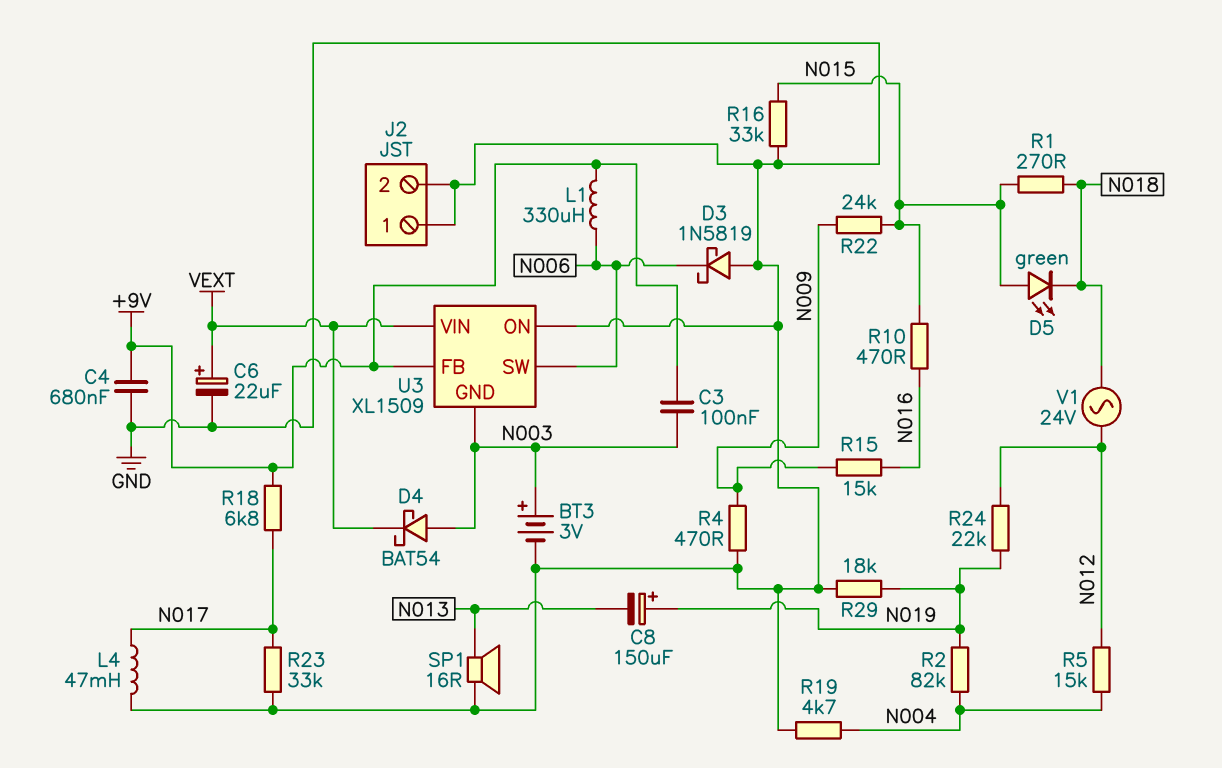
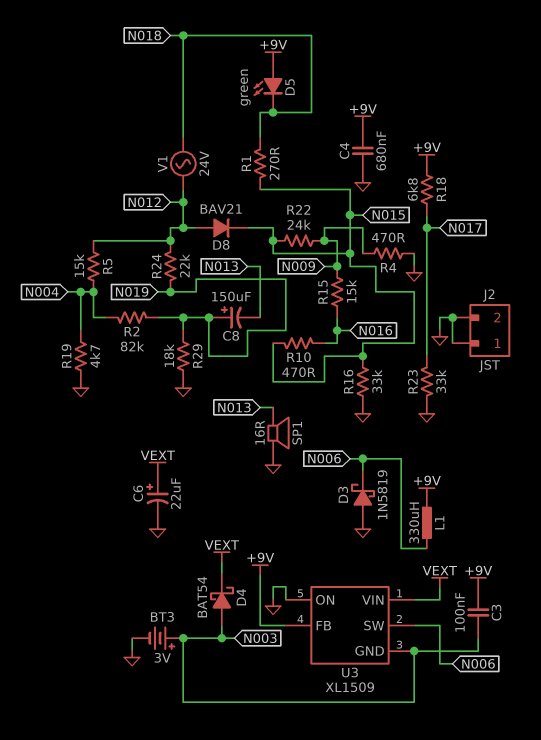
D5: LED green (A N015, K N018) -> LED green (A +9V, K N018)
D8: none -> diode BAV21 (A N012, K N015)
L4: 47mH (GND, N017) -> none

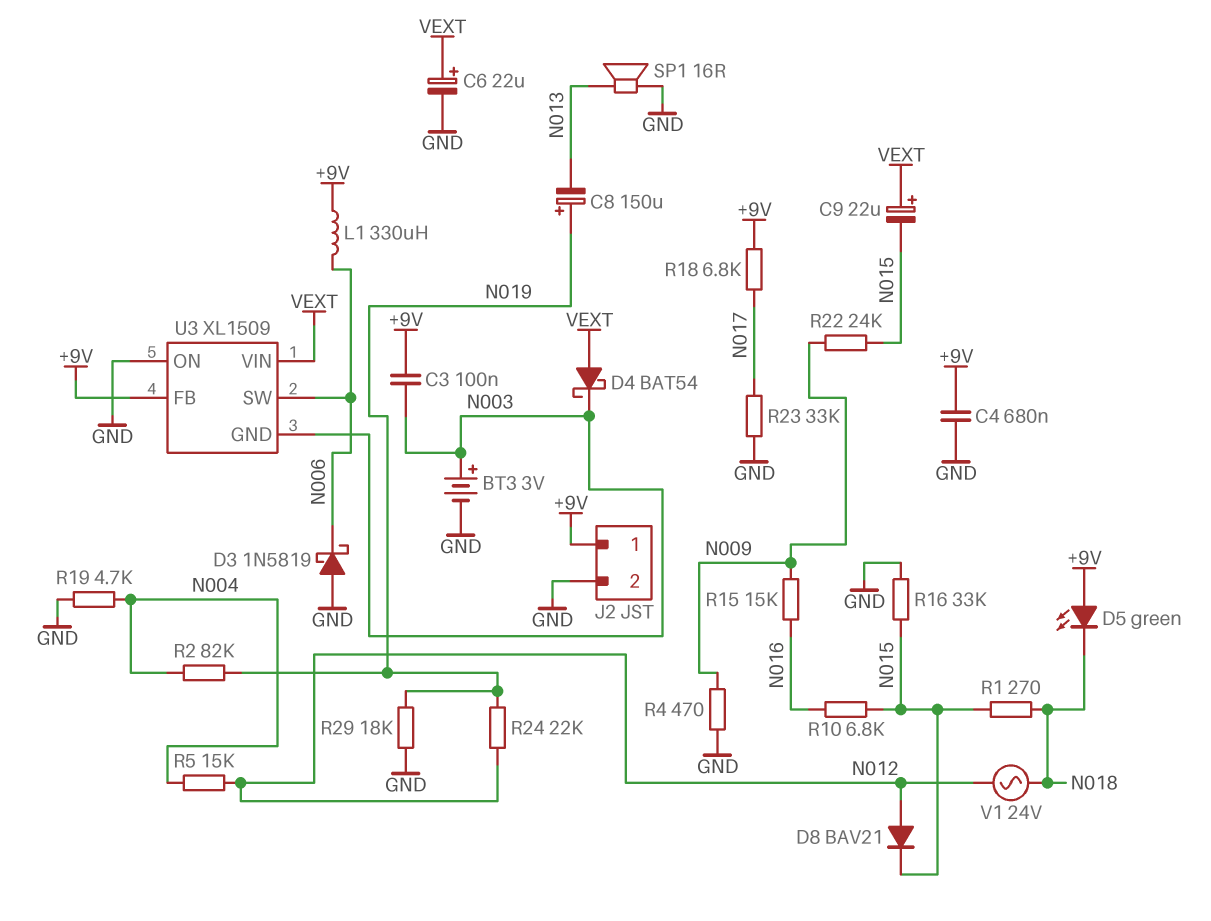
C9: none -> 22uF (plus VEXT, minus N015)
D4: schottky BAT54 (A N003, K VEXT) -> schottky BAT54 (A VEXT, K N003)
J2 pin 1: GND -> +9V
R10: 470 (N015, N016) -> 6.8k (N015, N016)

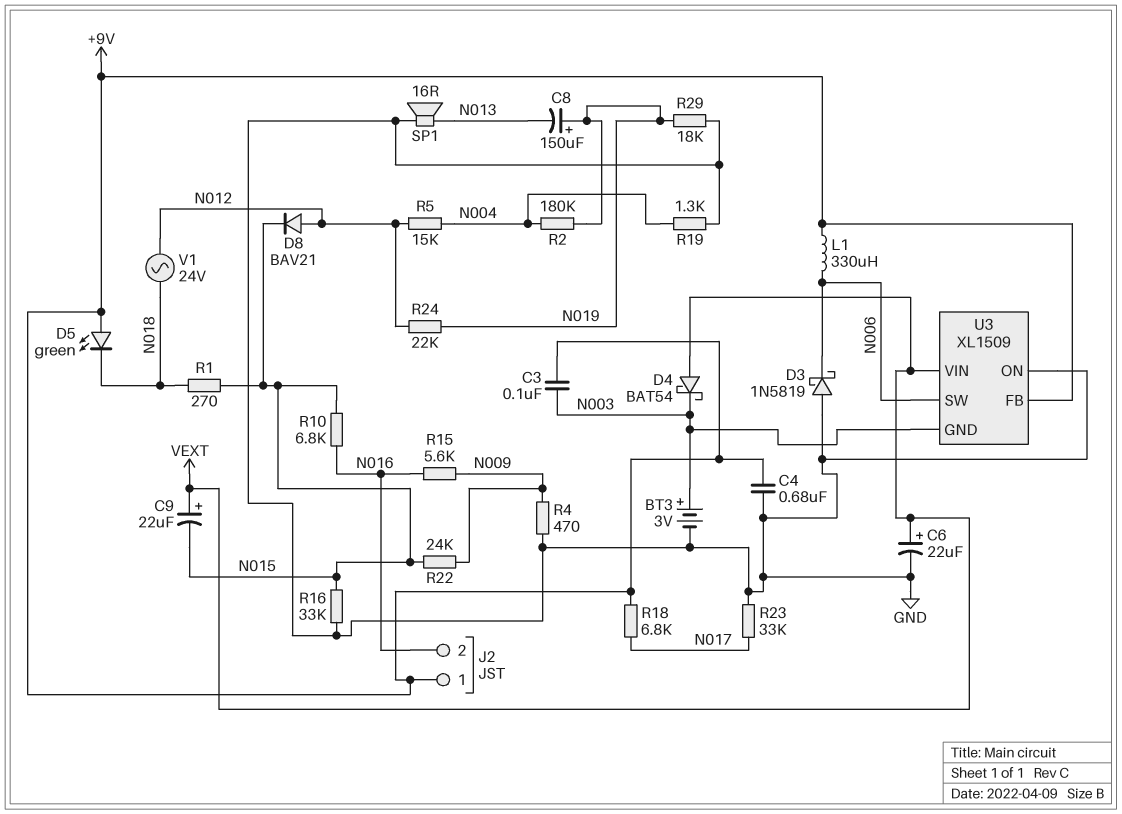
J2 pin 2: GND -> N016
R2: 82k (N004, N019) -> 180k (N004, N019)
R15: 15k (N009, N016) -> 5.6k (N009, N016)
R19: 4.7k (GND, N004) -> 1.3k (GND, N004)

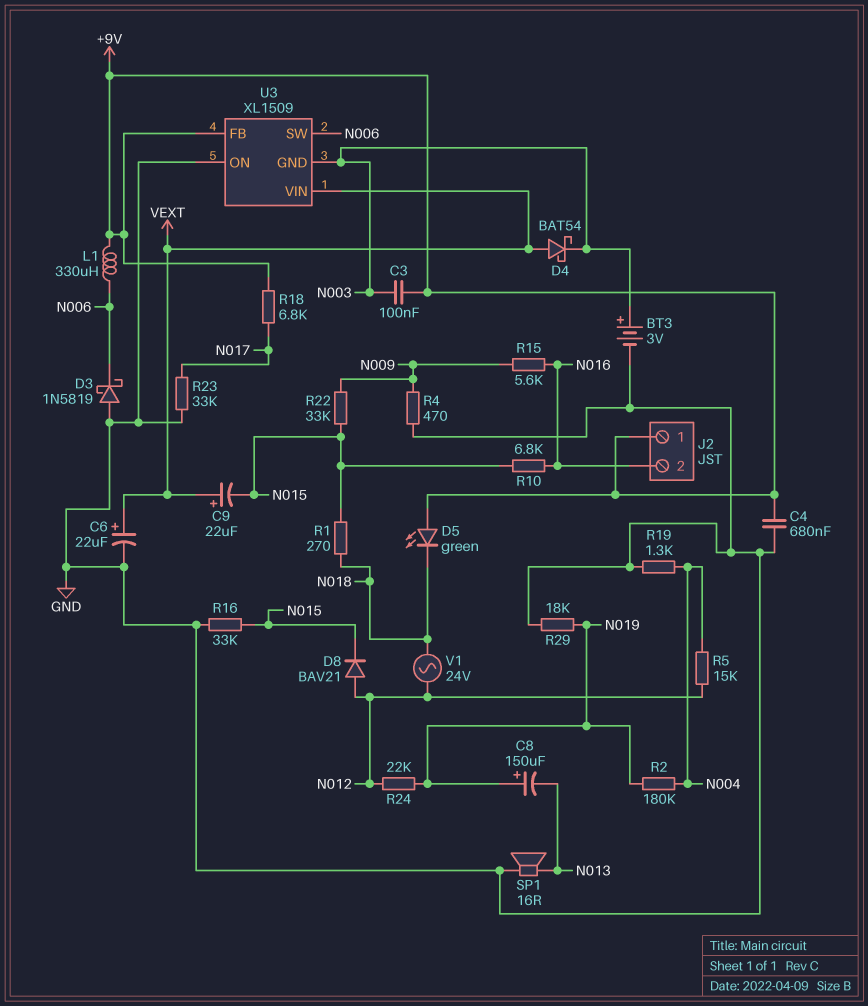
R22: 24k (N009, N015) -> 33k (N009, N015)

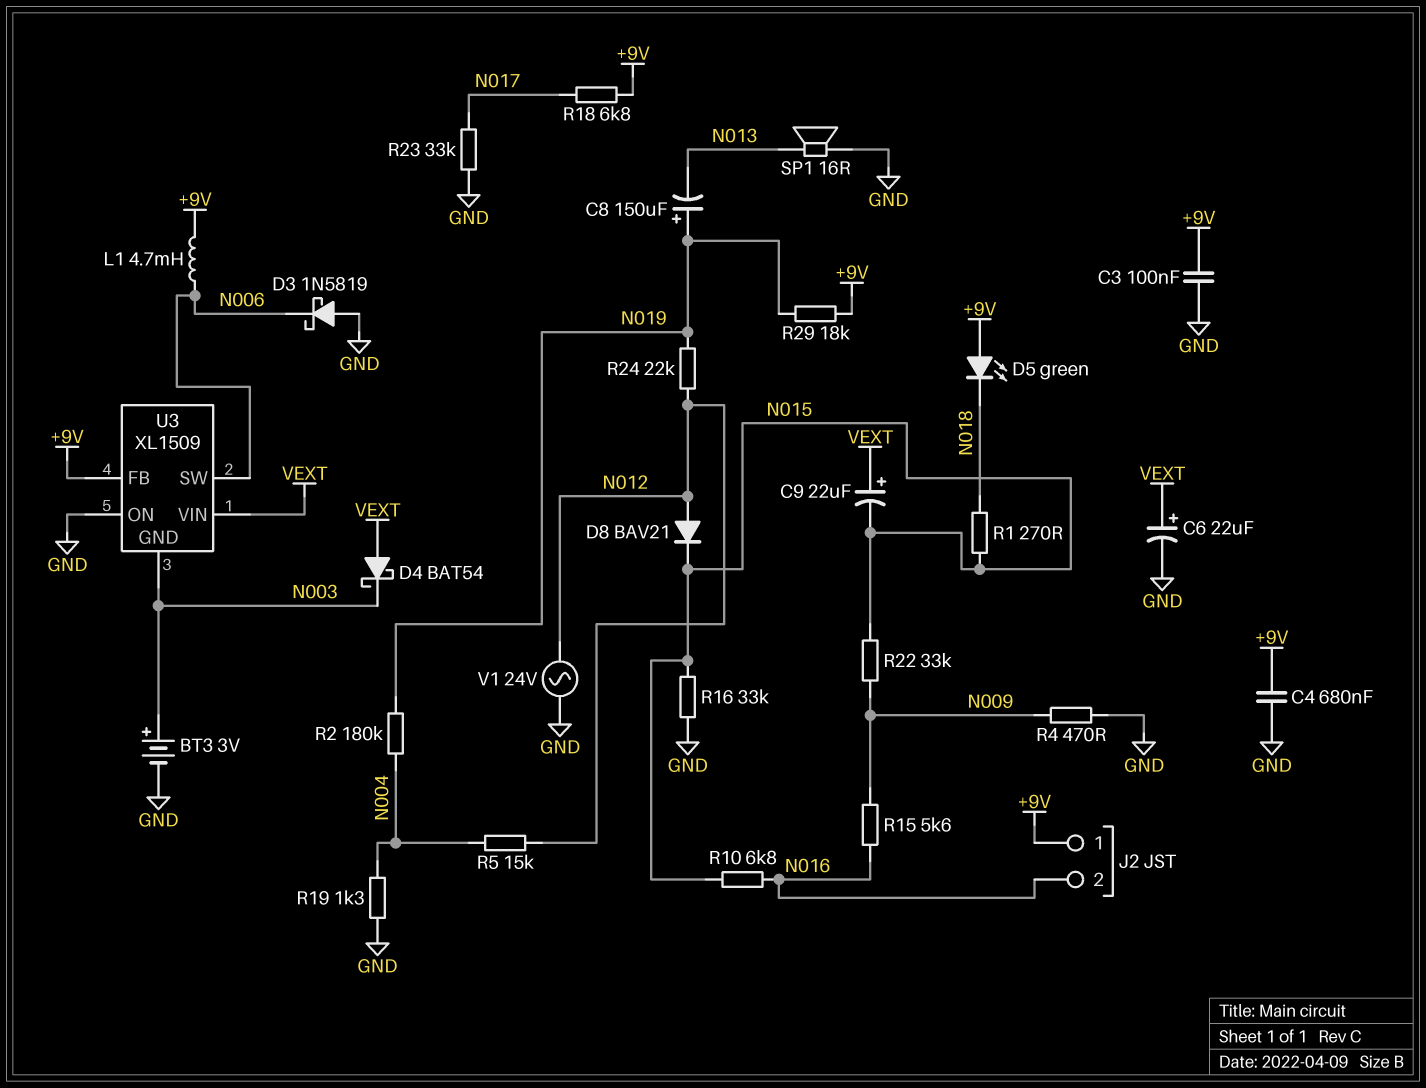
C3: 100nF (+9V, N003) -> 100nF (+9V, GND)
L1: 330uH (+9V, N006) -> 4.7mH (+9V, N006)
R29: 18k (GND, N019) -> 18k (+9V, N019)
V1: AC 24V (N012, N018) -> AC 24V (GND, N012)

